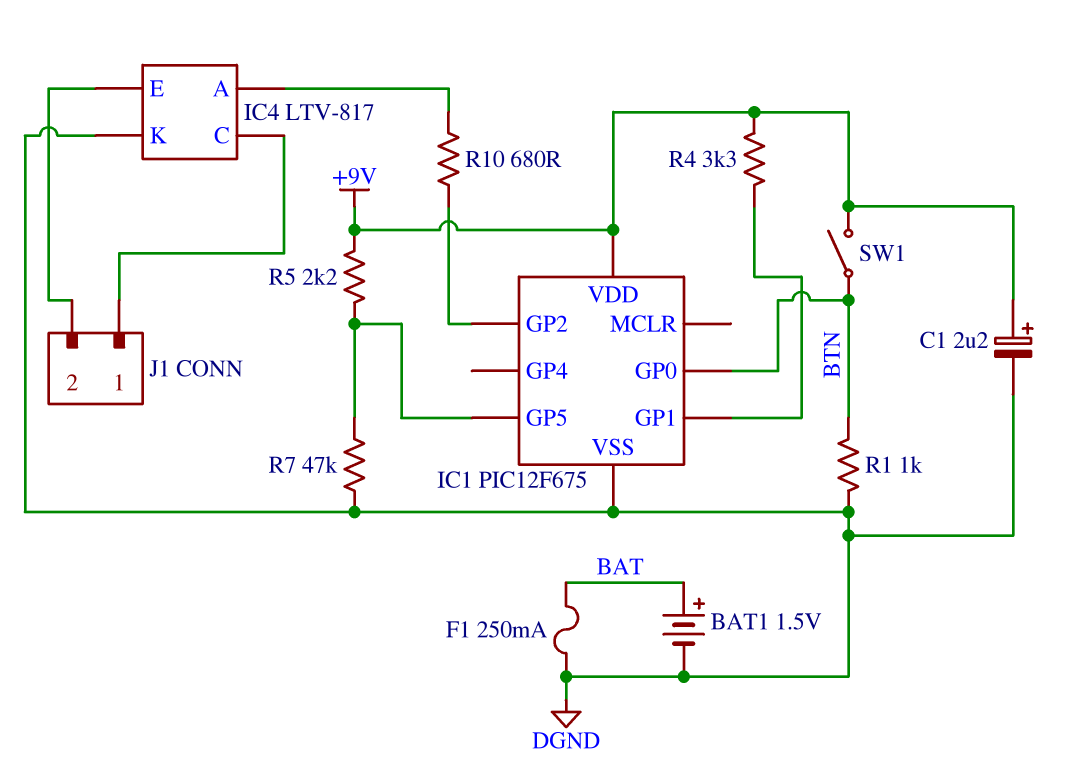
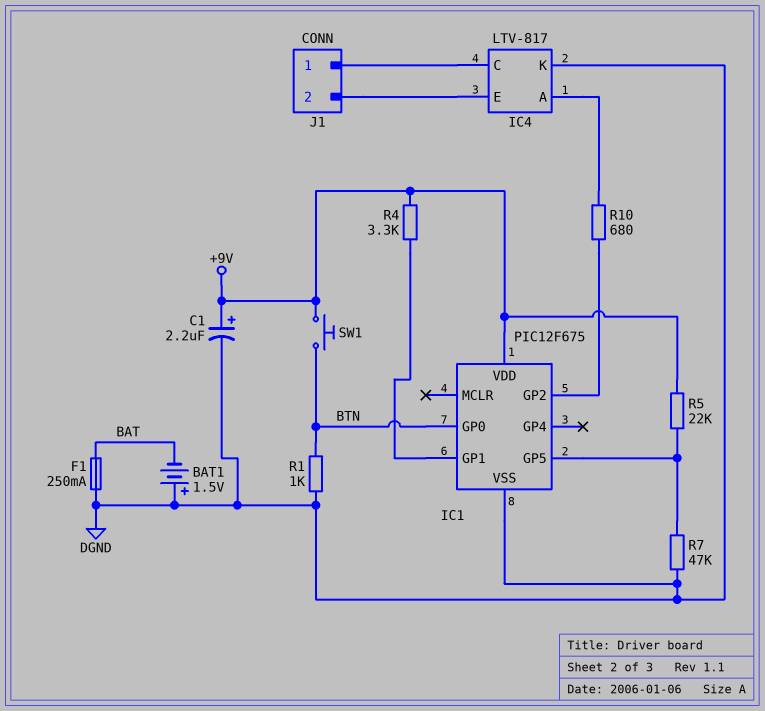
BAT1: 1.5V (plus BAT, minus DGND) -> 1.5V (plus DGND, minus BAT)
R5: 2.2k (+9V, IC1/GP5) -> 22k (+9V, IC1/GP5)
SW1: switch (+9V, BTN) -> button (+9V, BTN)

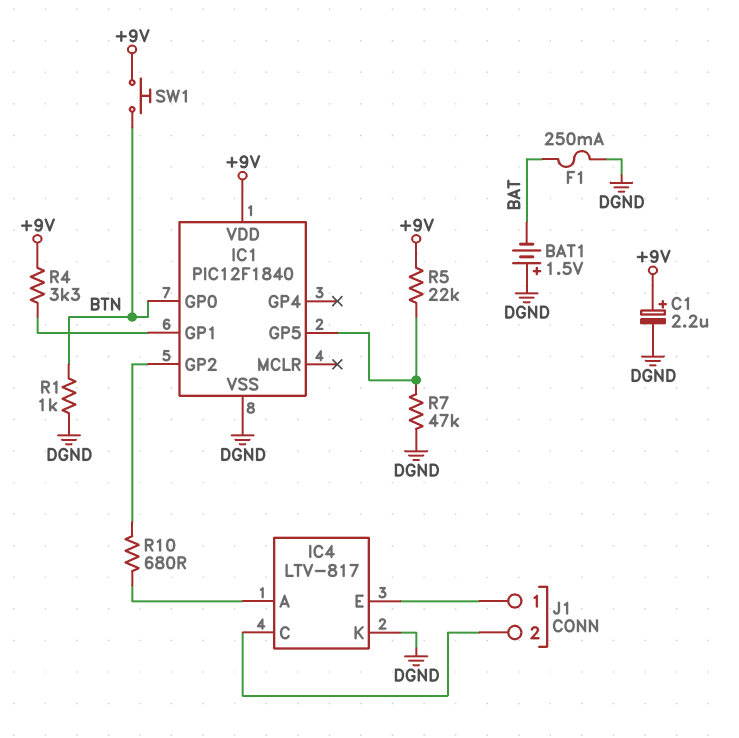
IC1: PIC12F675 -> PIC12F1840
J1 pin 1: IC4/C -> IC4/E
J1 pin 2: IC4/E -> IC4/C

